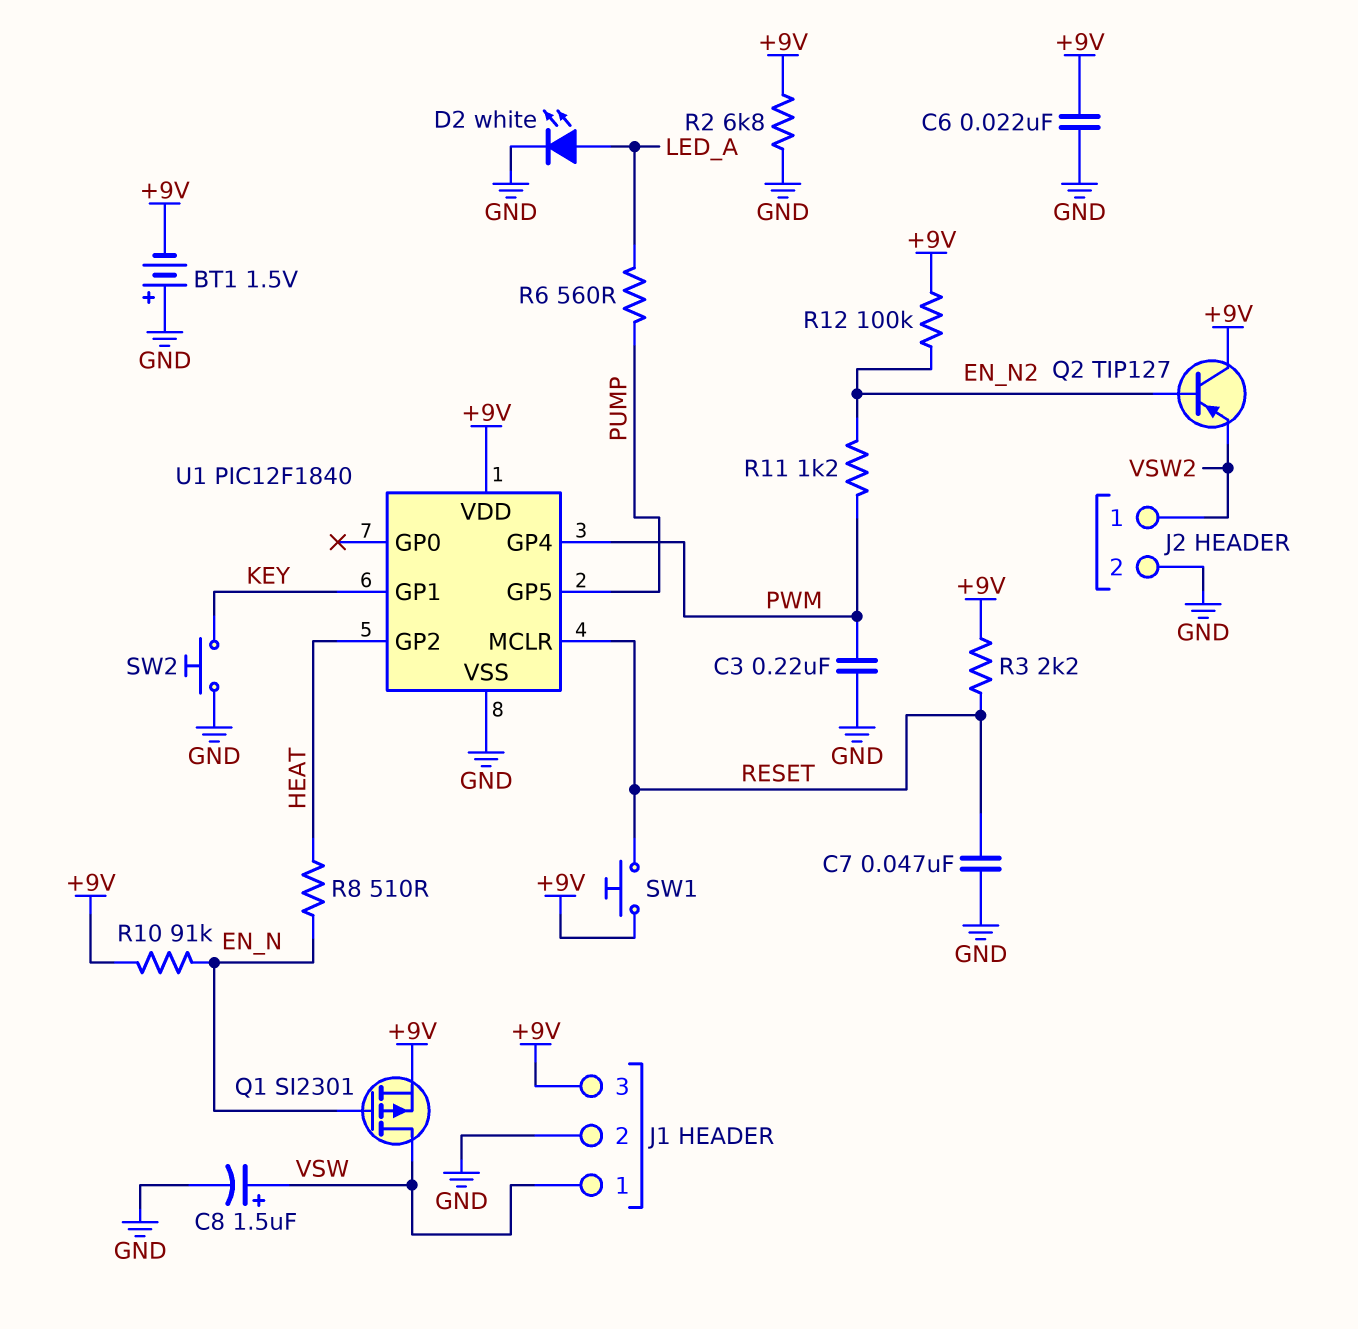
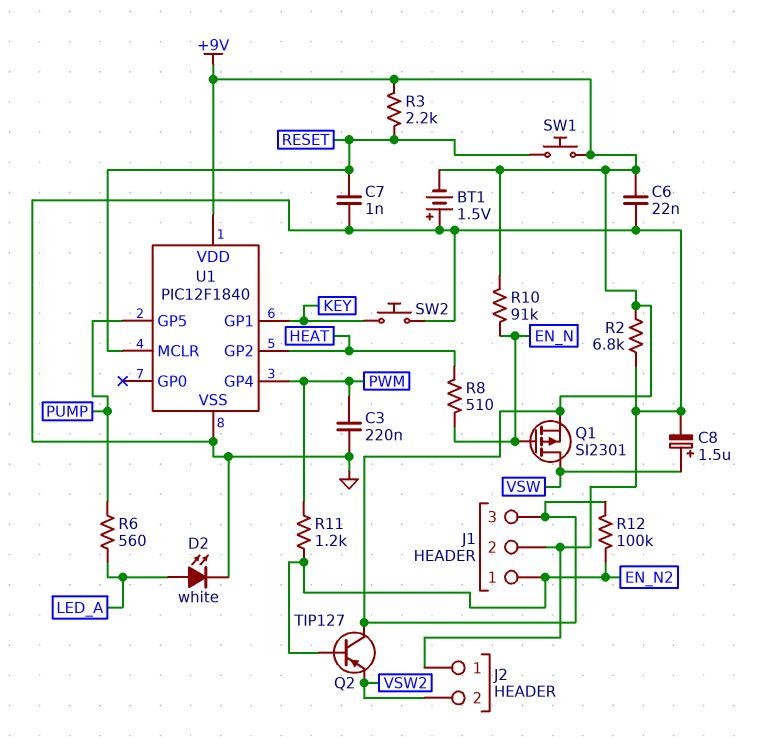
C7: 47nF (GND, RESET) -> 1nF (GND, RESET)
J1 pin 1: VSW -> EN_N2
J2 pin 1: VSW2 -> GND
J2 pin 2: GND -> VSW2

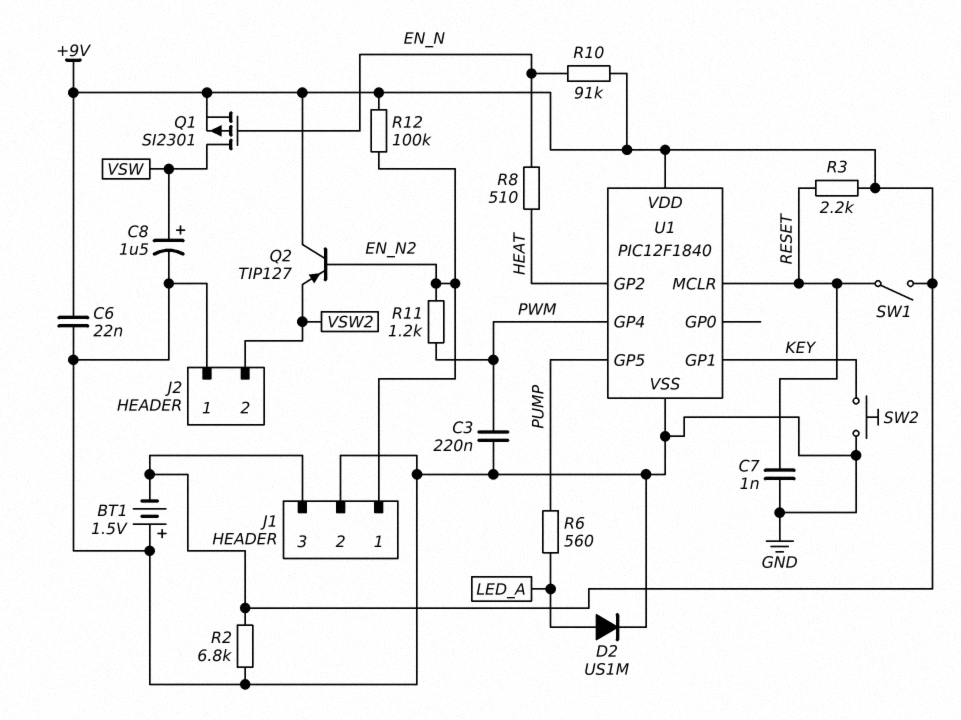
D2: LED white (A LED_A, K GND) -> diode US1M (A LED_A, K GND)
SW1: button (+9V, RESET) -> switch (+9V, RESET)

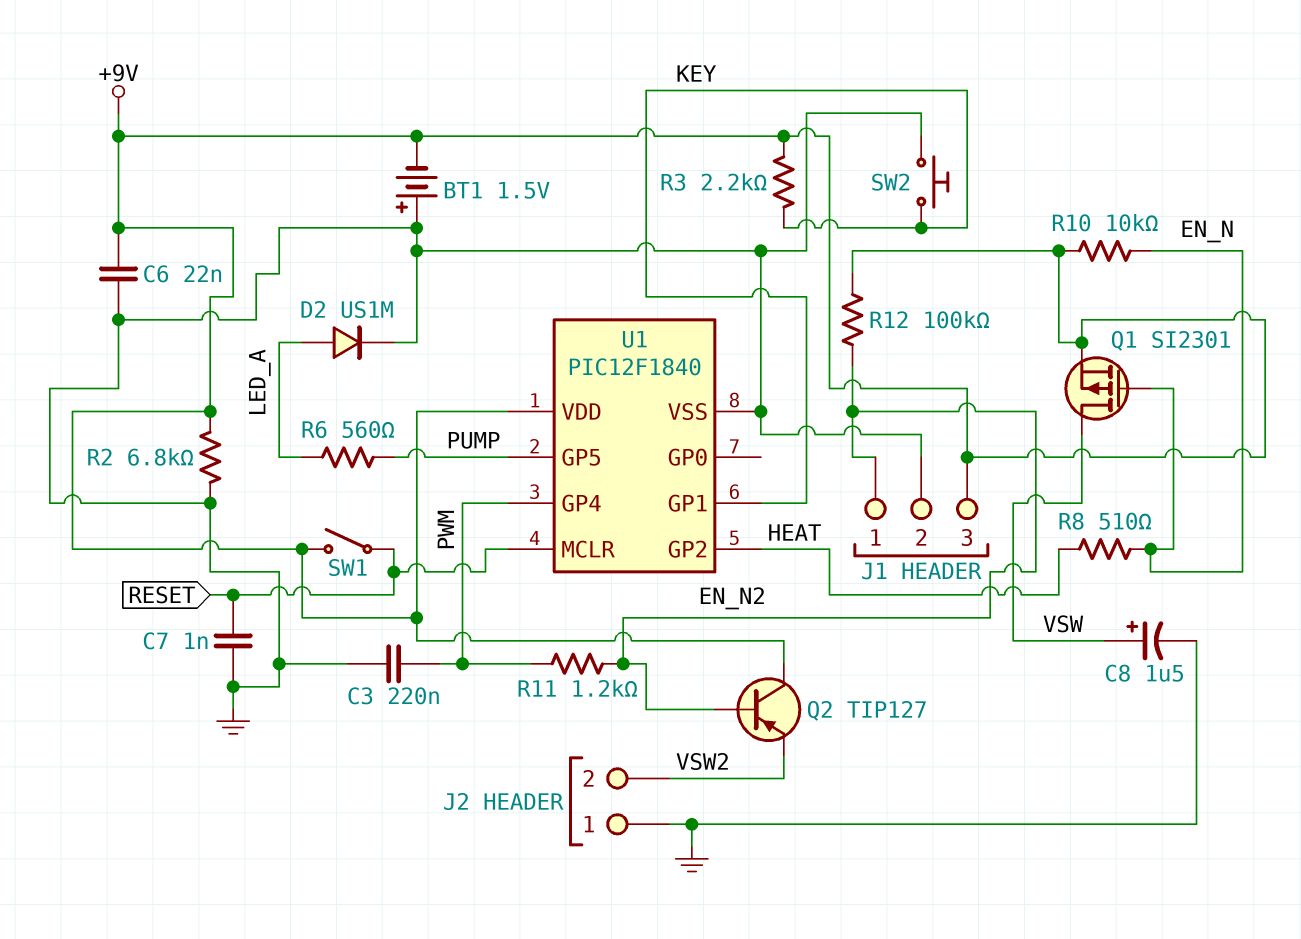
R3: 2.2k (+9V, RESET) -> 2.2k (+9V, KEY)
R10: 91k (+9V, EN_N) -> 10k (+9V, EN_N)

